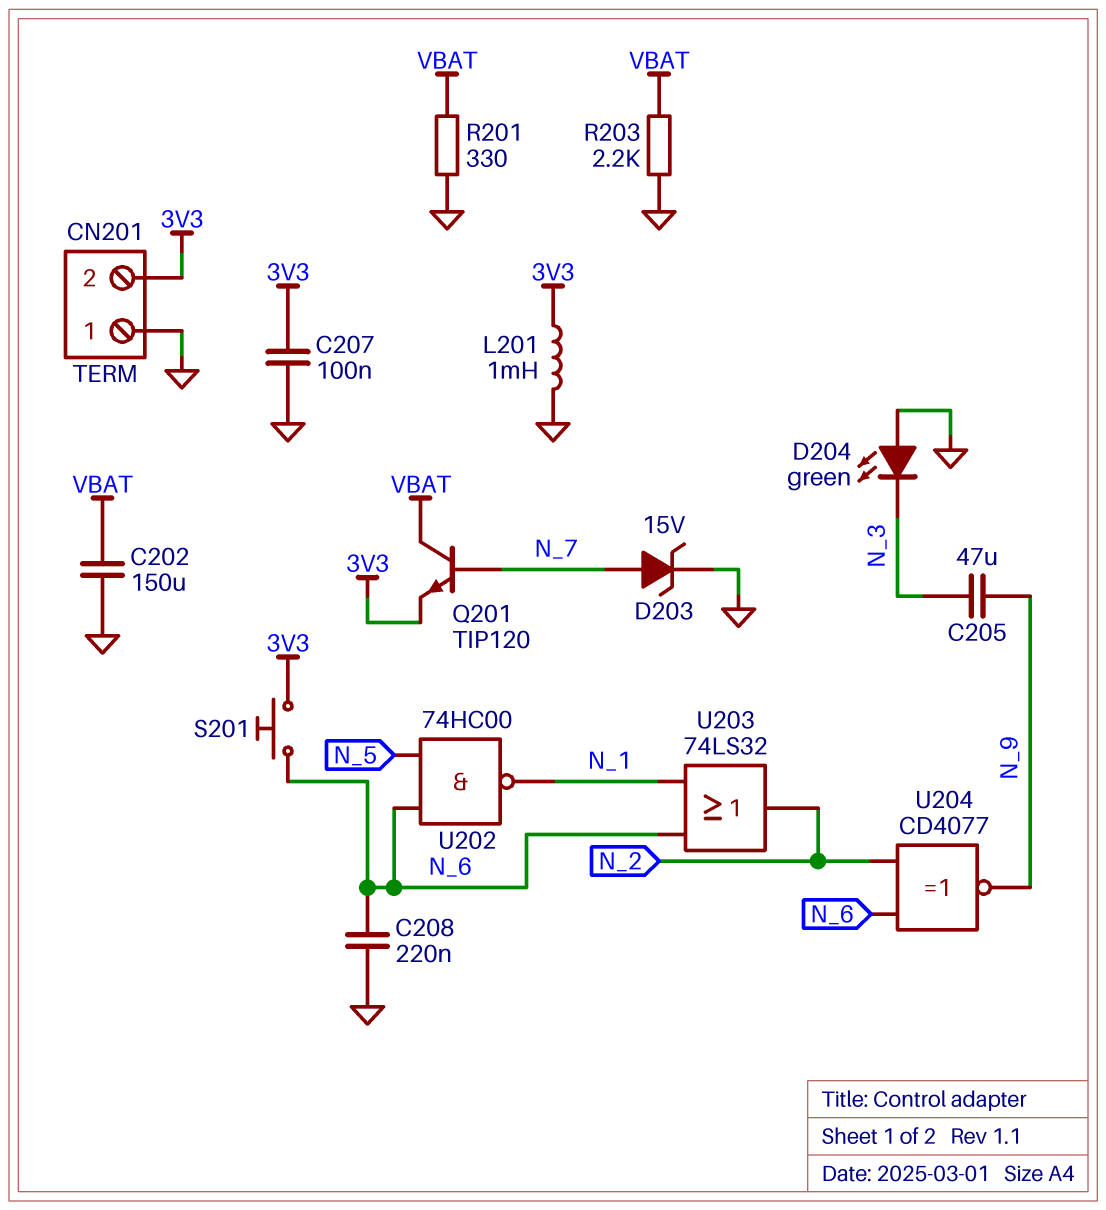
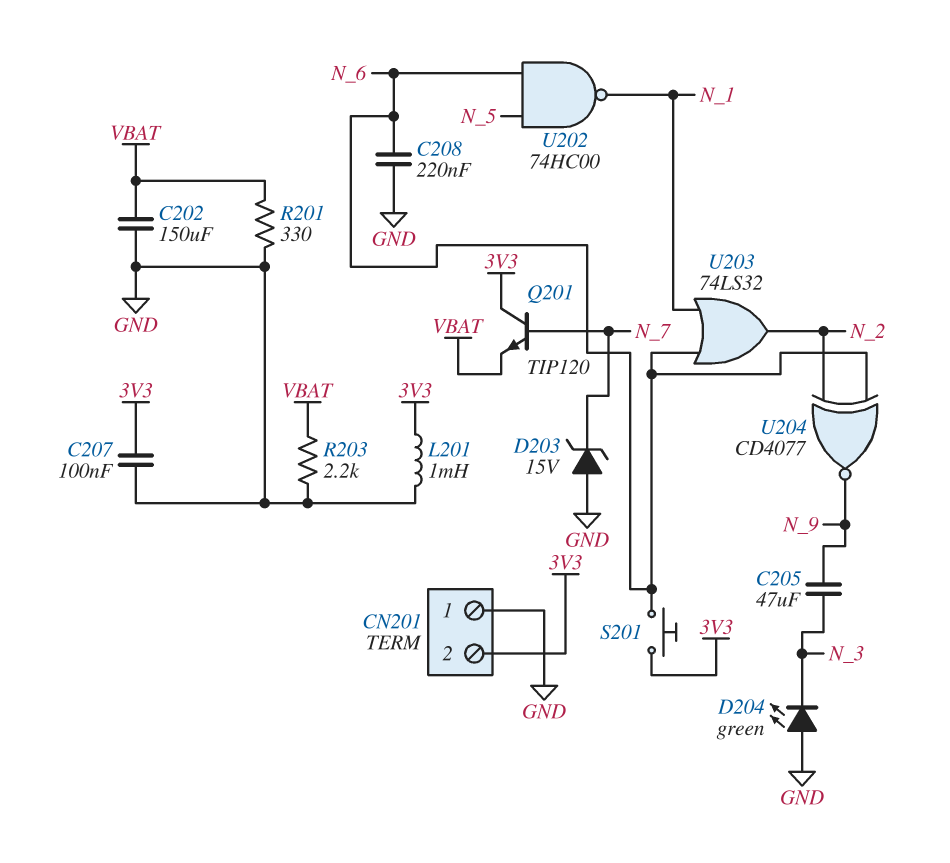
D203: zener 15V (A N_7, K GND) -> zener 15V (A GND, K N_7)
Q201: NPN TIP120 (B N_7, C VBAT, E 3V3) -> NPN TIP120 (B N_7, C 3V3, E VBAT)

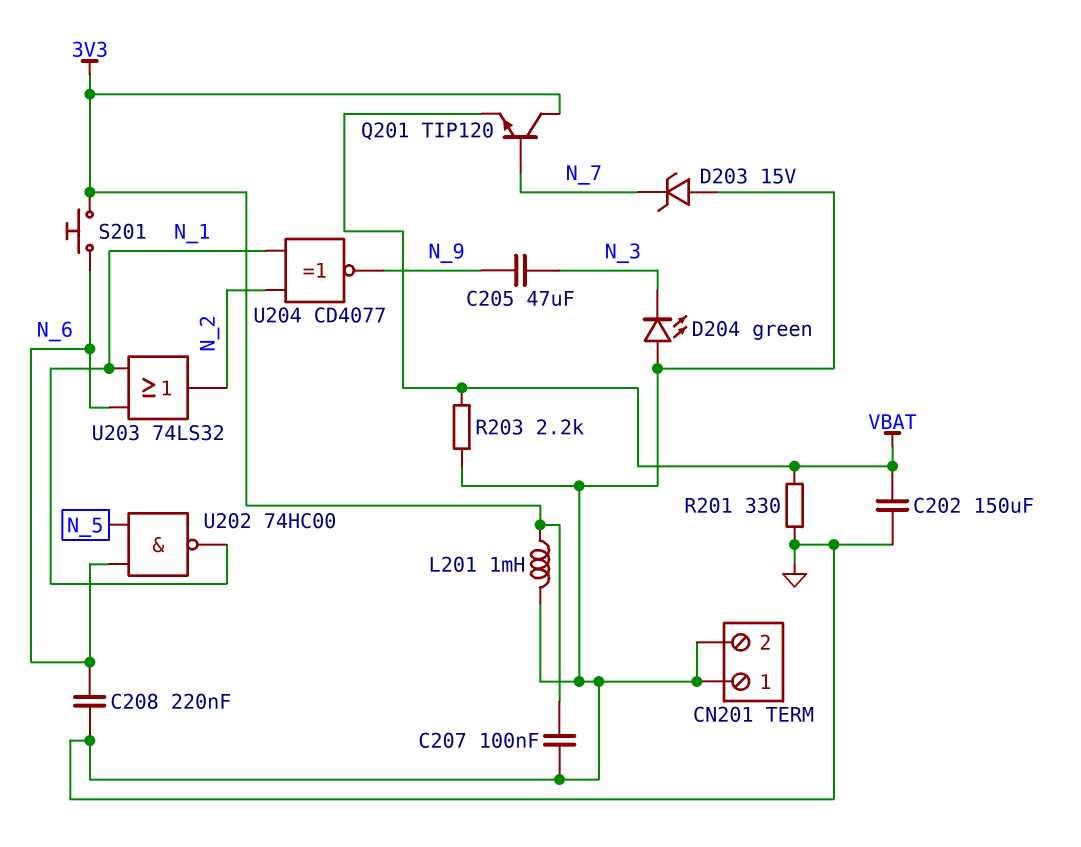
CN201 pin 2: 3V3 -> GND
U204: XNOR CD4077 (in N_2, in N_6, out N_9) -> XNOR CD4077 (in N_1, in N_2, out N_9)

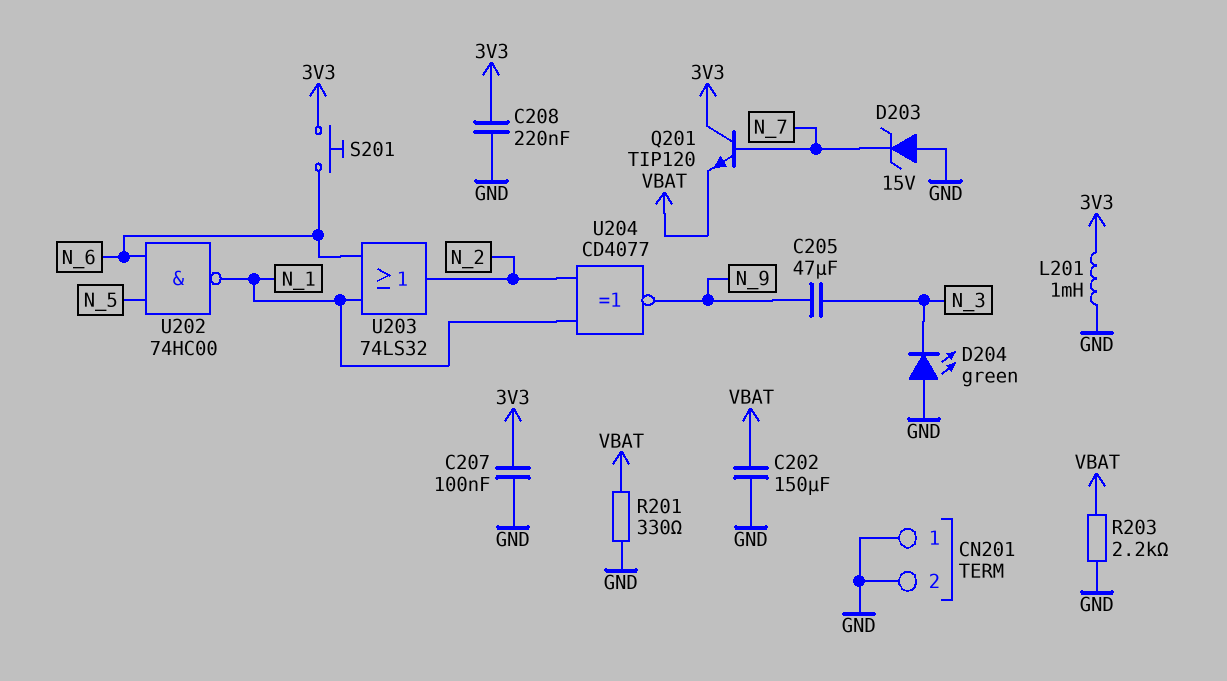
C208: 220nF (GND, N_6) -> 220nF (3V3, GND)

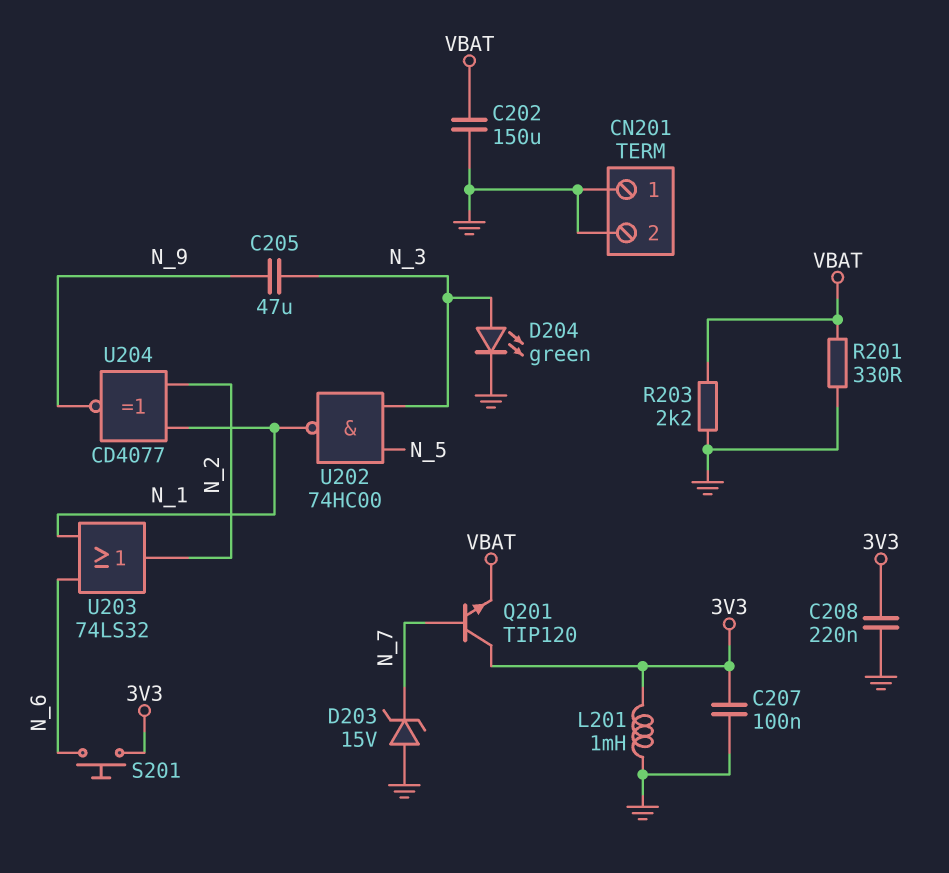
D204: LED green (A GND, K N_3) -> LED green (A N_3, K GND)
U202: NAND 74HC00 (in N_5, in N_6, out N_1) -> NAND 74HC00 (in N_3, in N_5, out N_1)

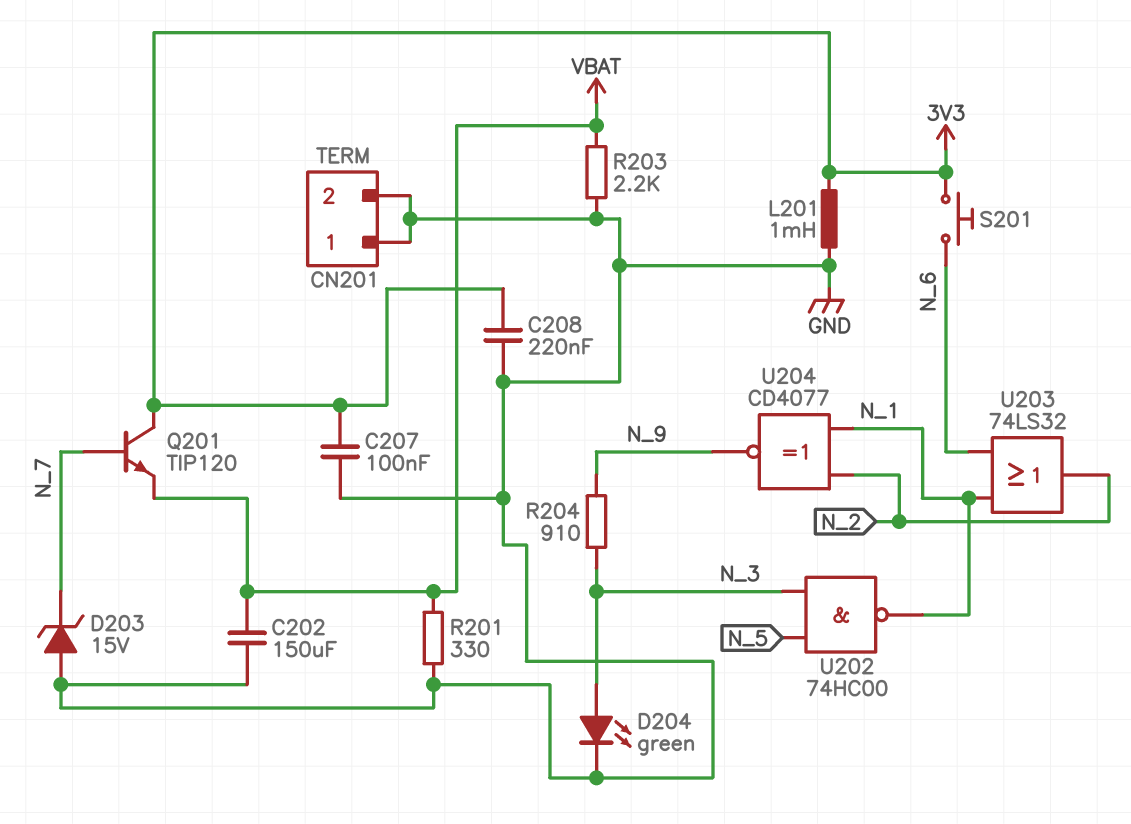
C205: 47uF (N_3, N_9) -> none
R204: none -> 910 (N_3, N_9)

